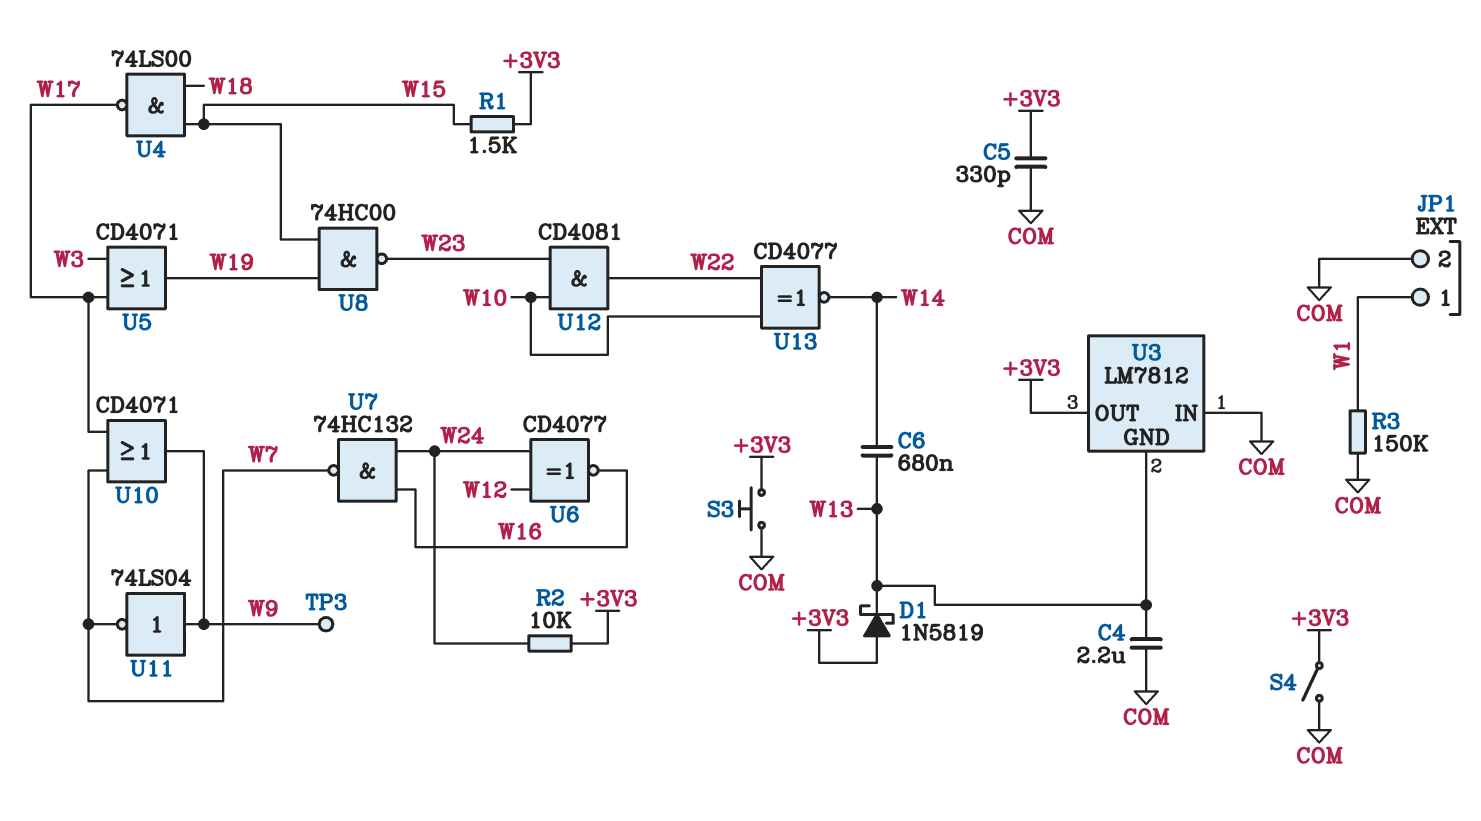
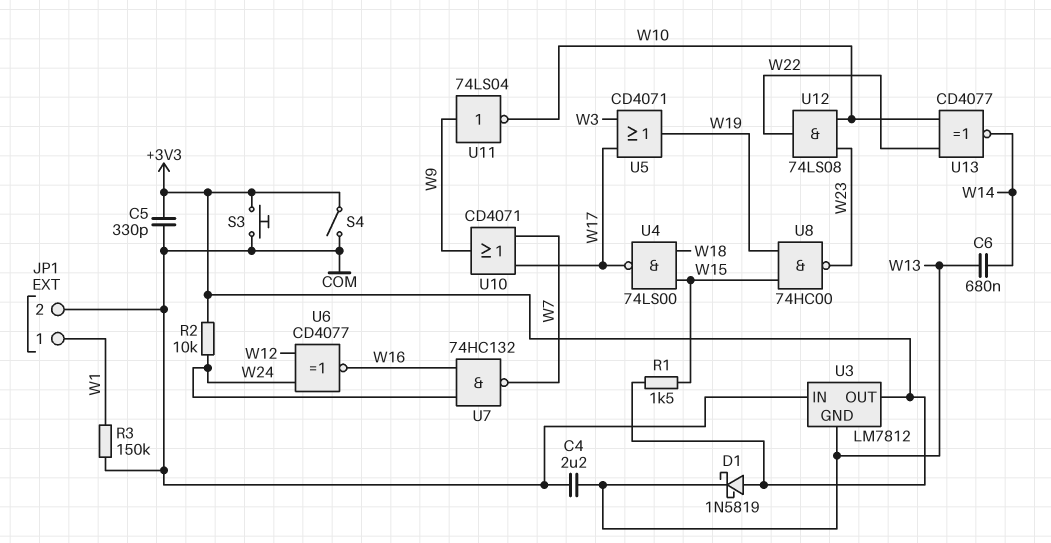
TP3: test point (W9) -> none
U11: NOT 74LS04 (in W9, out W7) -> NOT 74LS04 (in W9, out W10)
U12: AND CD4081 (in W10, in W23, out W22) -> AND 74LS08 (in W10, in W23, out W22)

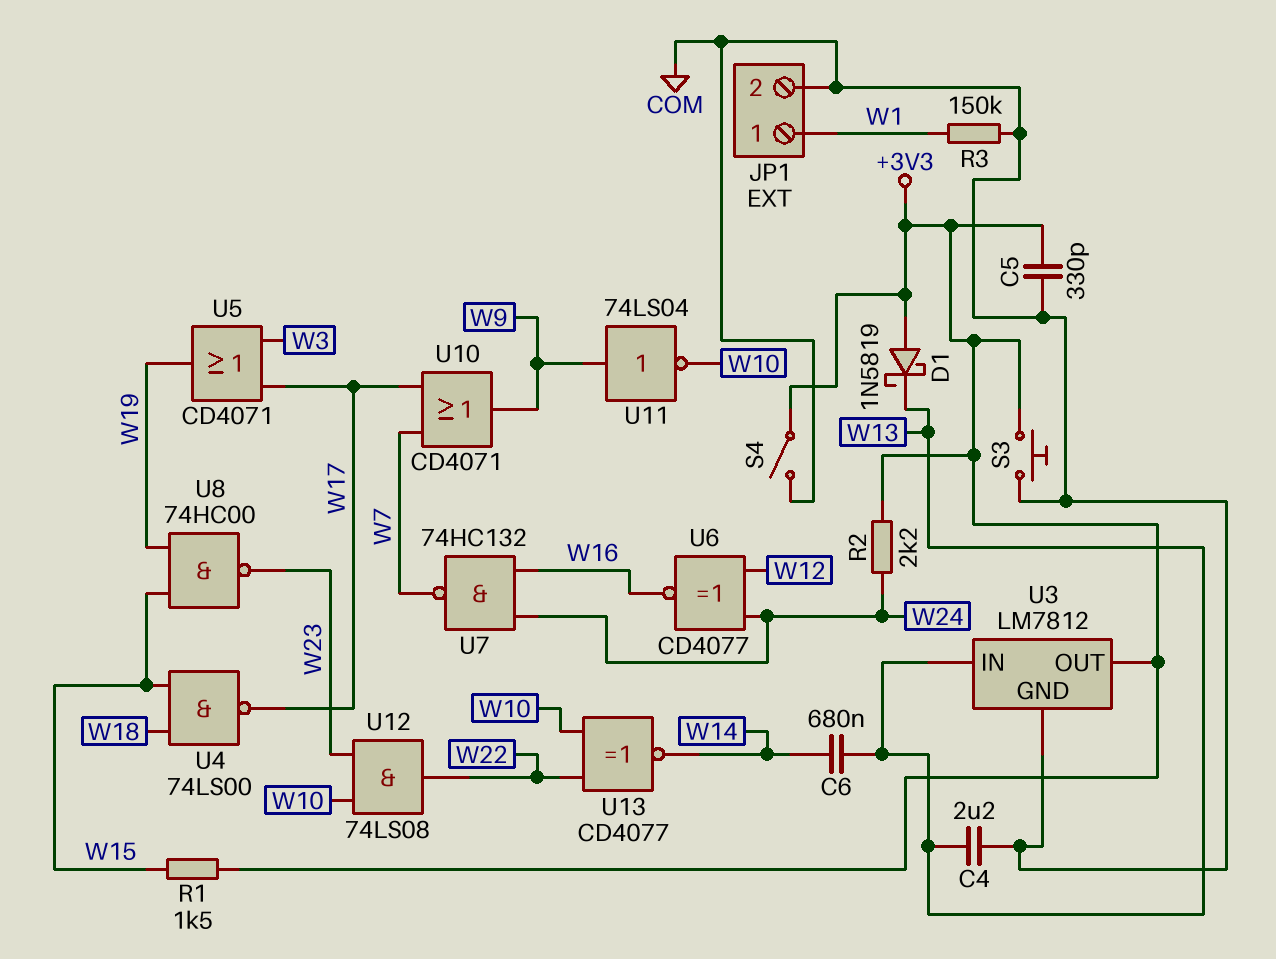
R2: 10k (+3V3, W24) -> 2.2k (+3V3, W24)
U3 pin GND: W13 -> COM
U3 pin IN: COM -> W13

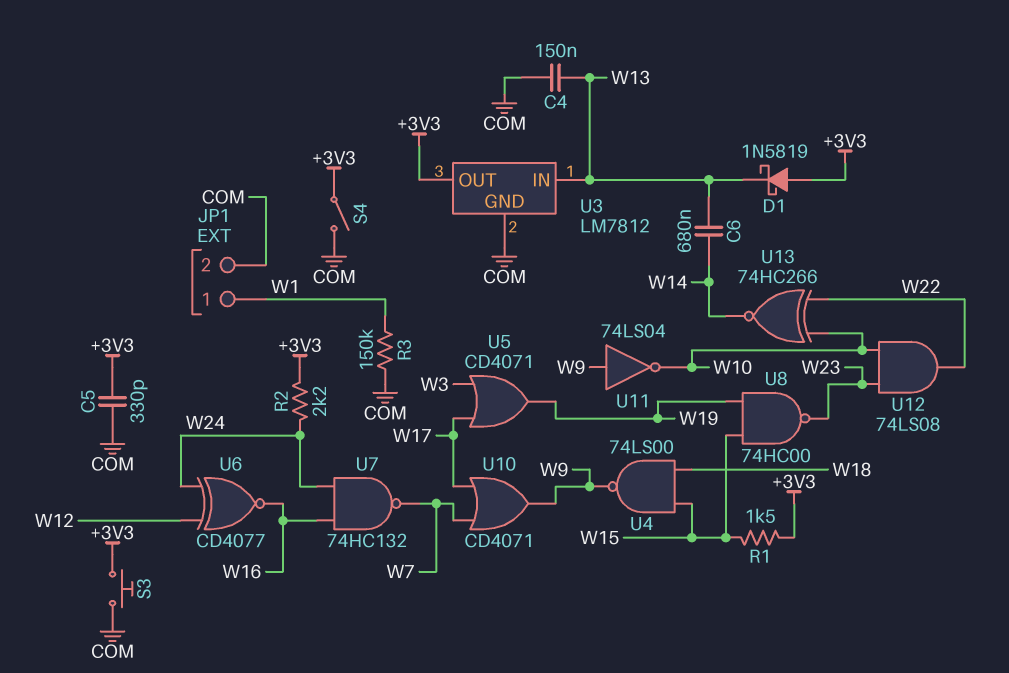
C4: 2.2uF (COM, W13) -> 150nF (COM, W13)
U4: NAND 74LS00 (in W15, in W18, out W17) -> NAND 74LS00 (in W15, in W18, out W9)
U13: XNOR CD4077 (in W10, in W22, out W14) -> XNOR 74HC266 (in W10, in W22, out W14)

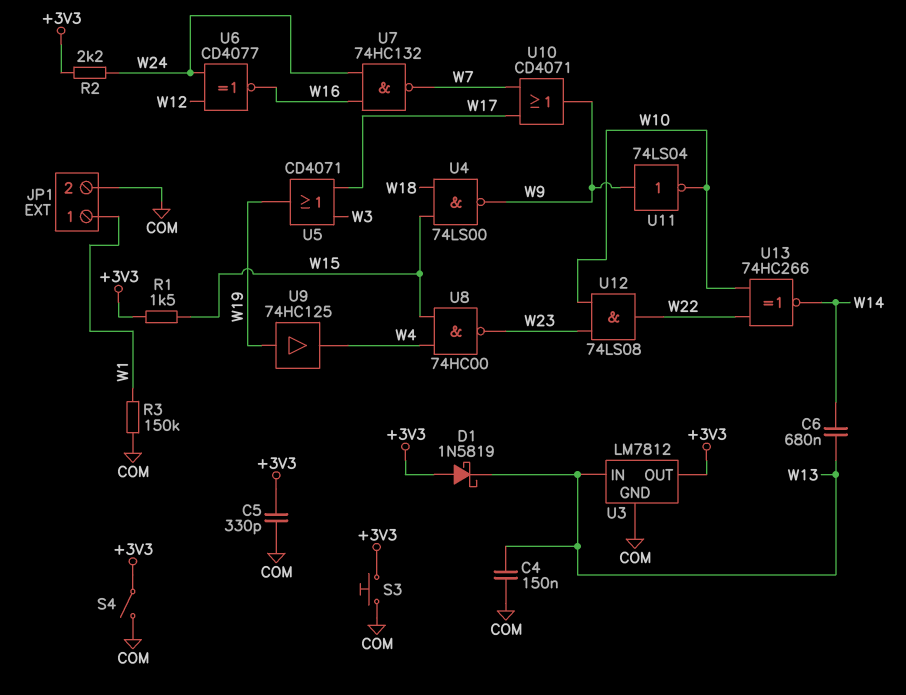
U8: NAND 74HC00 (in W15, in W19, out W23) -> NAND 74HC00 (in W4, in W15, out W23)
U9: none -> buffer 74HC125 (in W19, out W4)

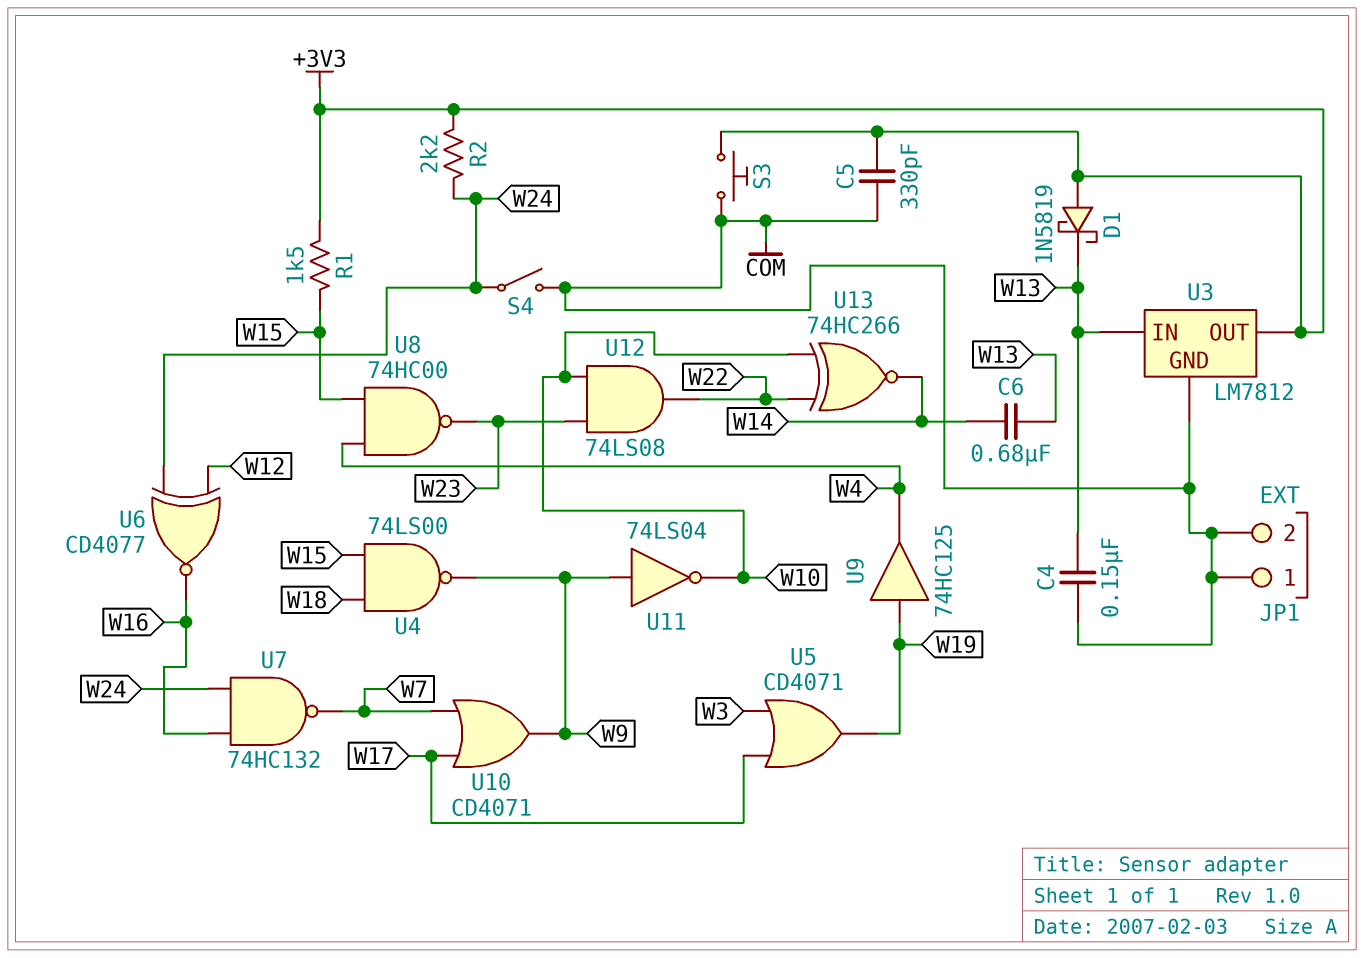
JP1 pin 1: W1 -> COM
R3: 150k (COM, W1) -> none
S4: switch (+3V3, COM) -> switch (COM, W24)

